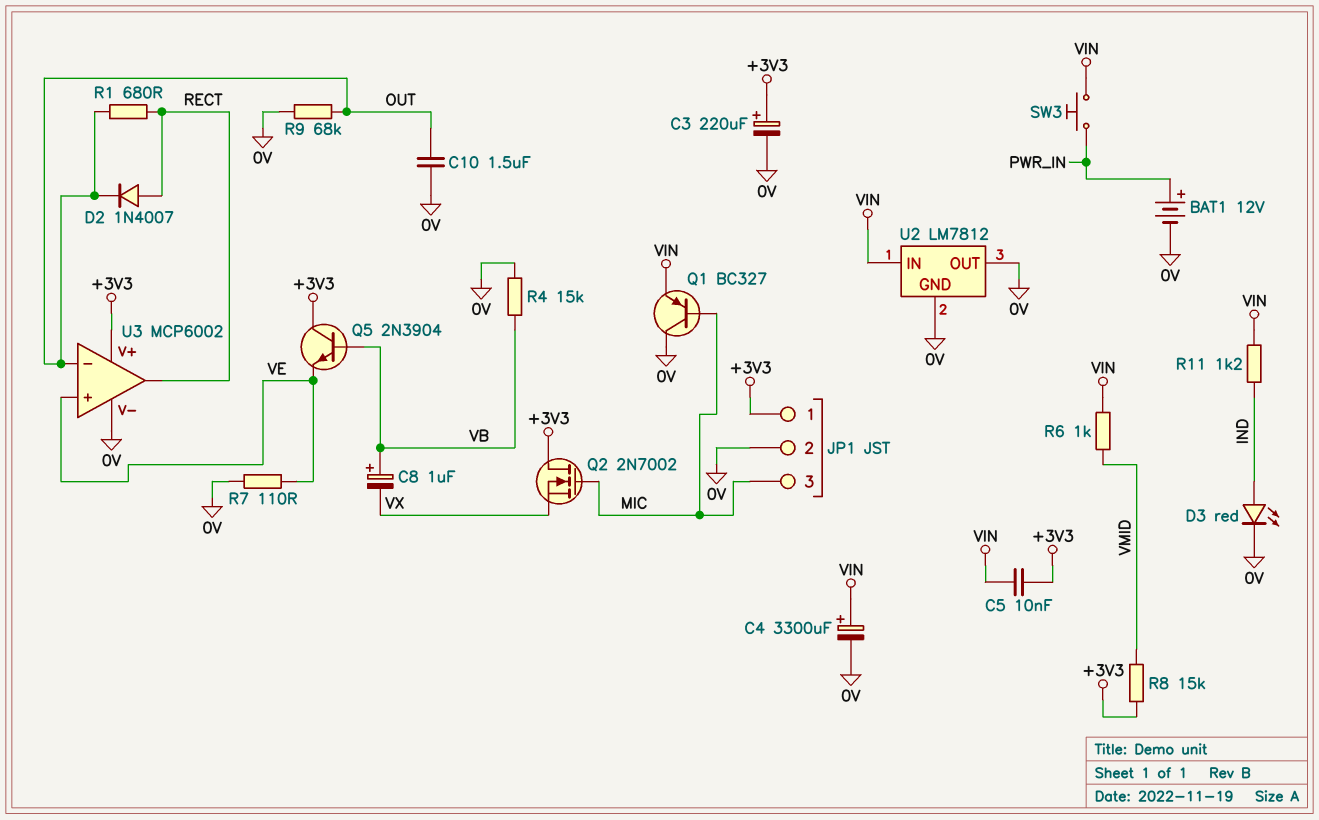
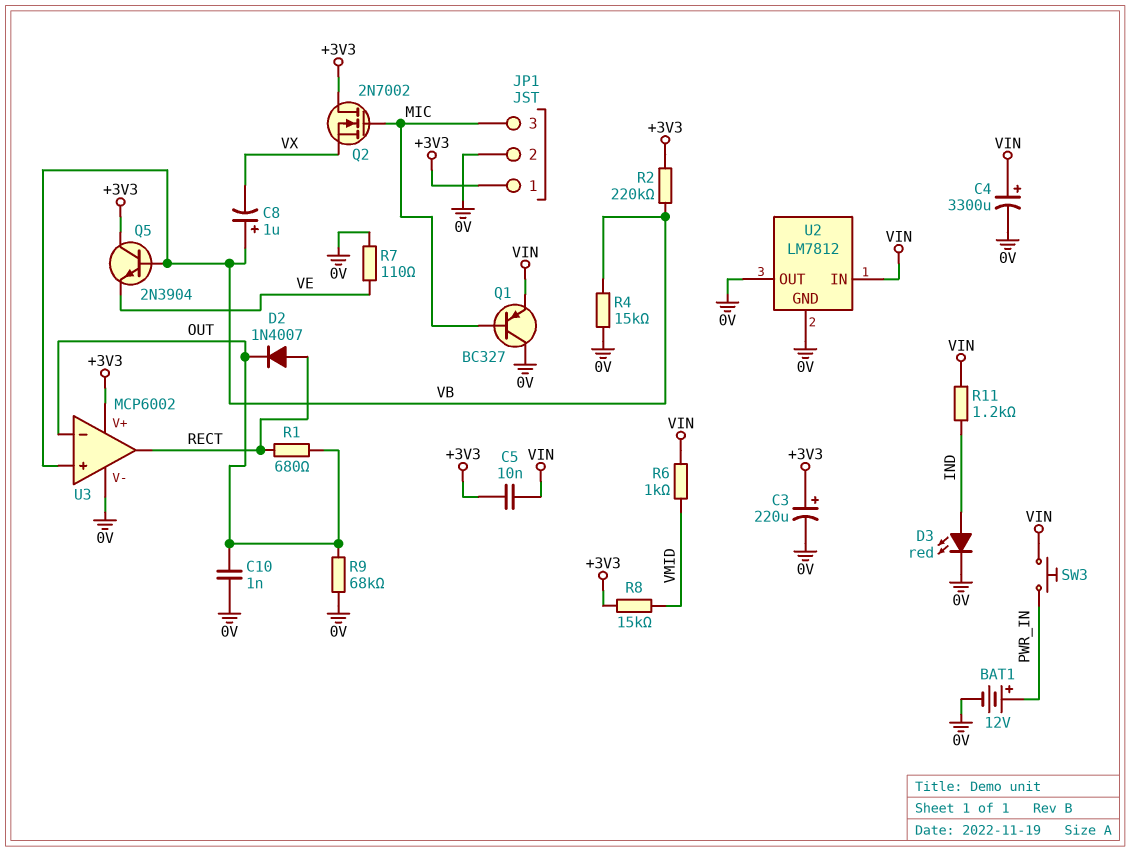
C10: 1.5uF (0V, OUT) -> 1nF (0V, OUT)
R2: none -> 220k (+3V3, VB)
U3 pin in+: VE -> VB

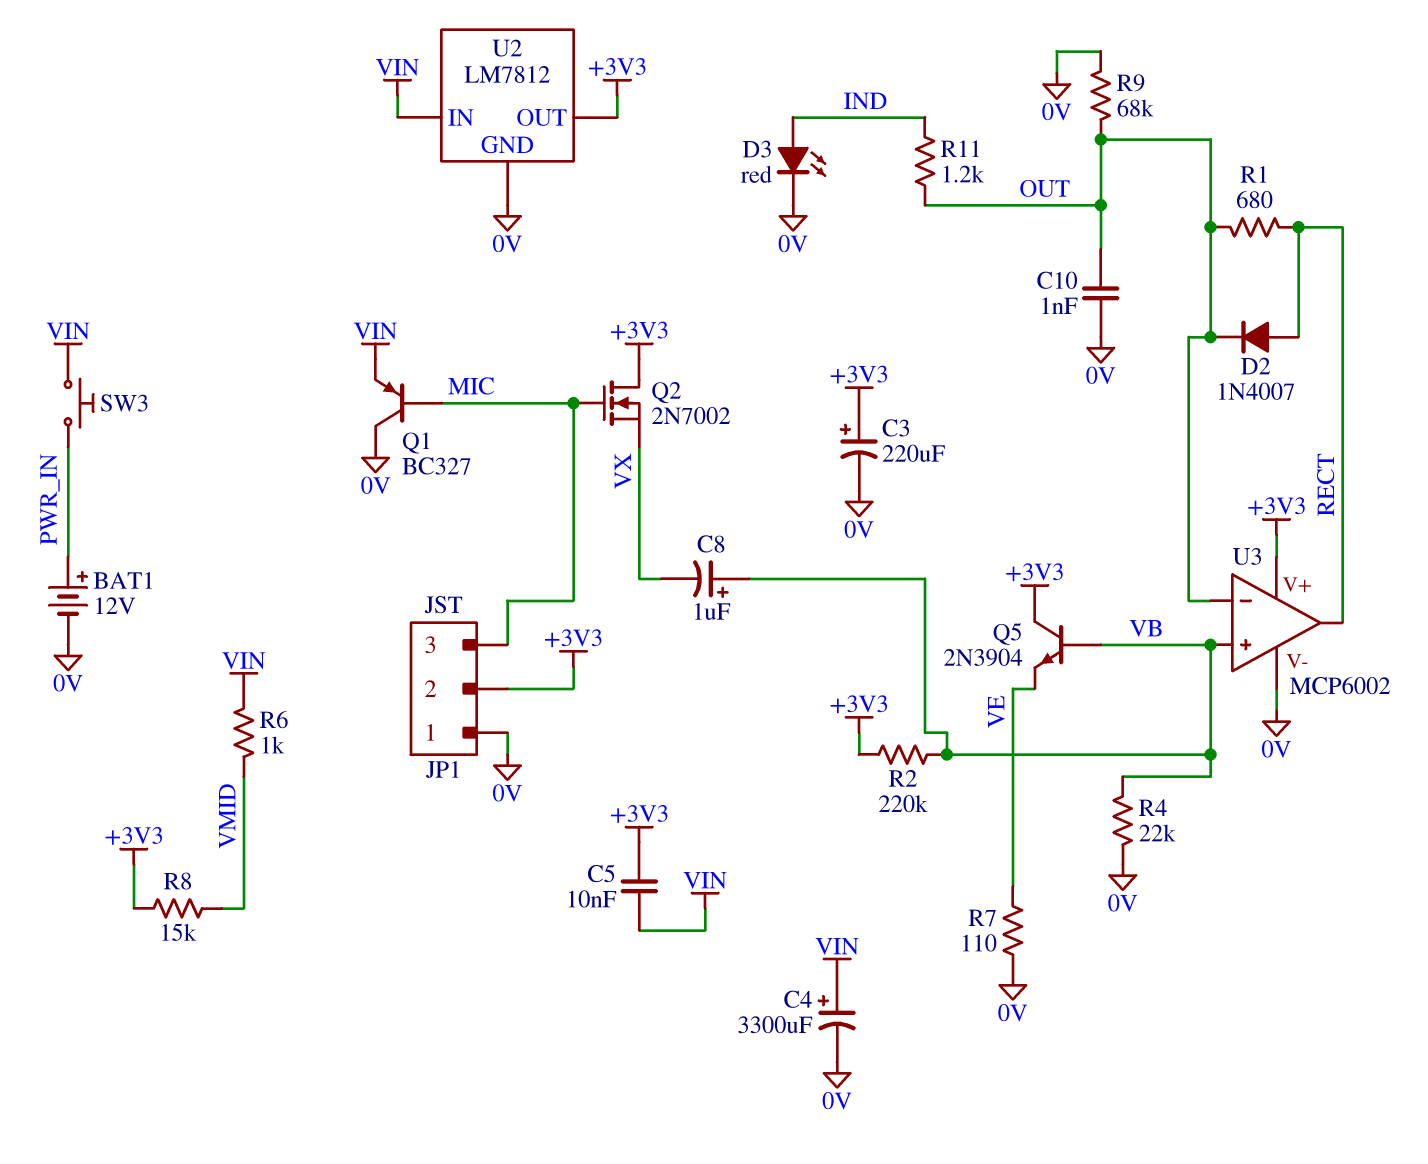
JP1 pin 1: +3V3 -> 0V
JP1 pin 2: 0V -> +3V3
R4: 15k (0V, VB) -> 22k (0V, VB)
R11: 1.2k (IND, VIN) -> 1.2k (IND, OUT)
U2 pin OUT: 0V -> +3V3

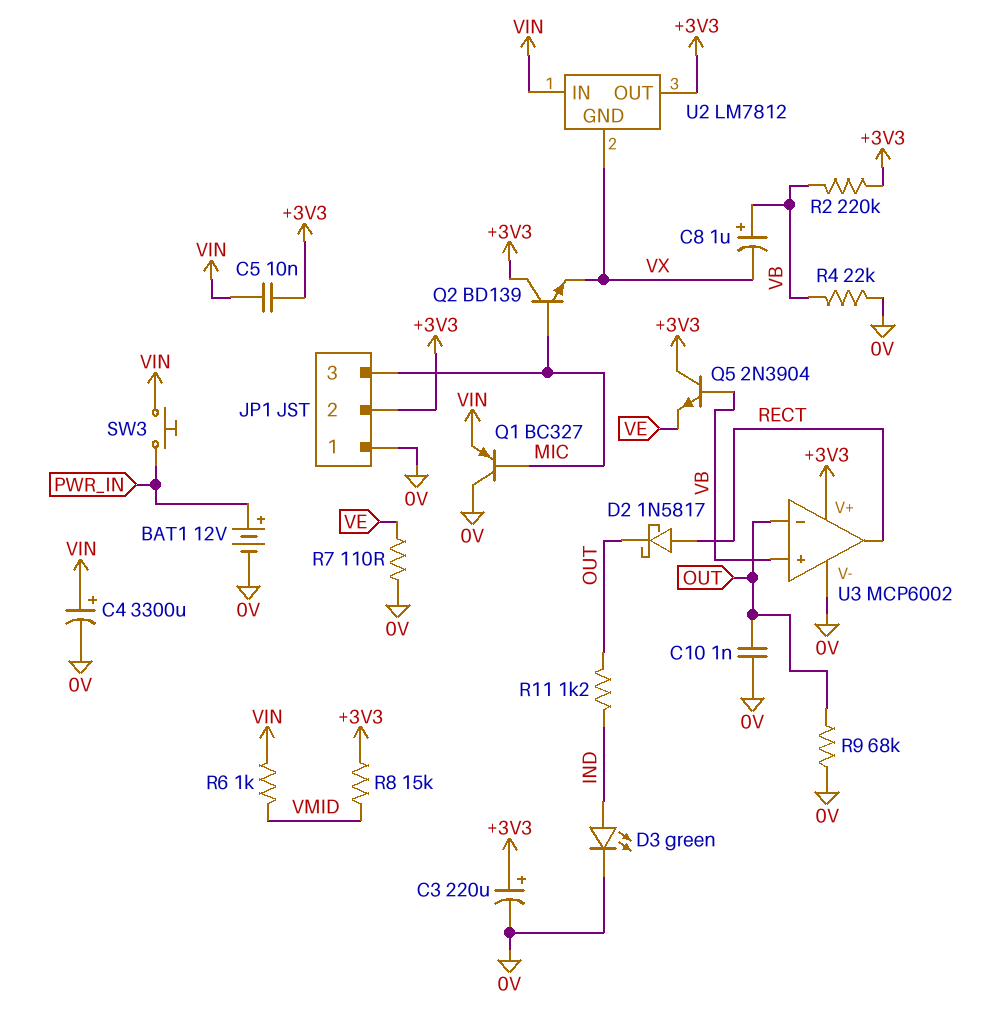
D2: diode 1N4007 (A RECT, K OUT) -> schottky 1N5817 (A RECT, K OUT)
D3: LED red (A IND, K 0V) -> LED green (A IND, K 0V)
Q2: NMOS 2N7002 (G MIC, D +3V3, S VX) -> NPN BD139 (B MIC, C +3V3, E VX)
R1: 680 (OUT, RECT) -> none
U2 pin GND: 0V -> VX

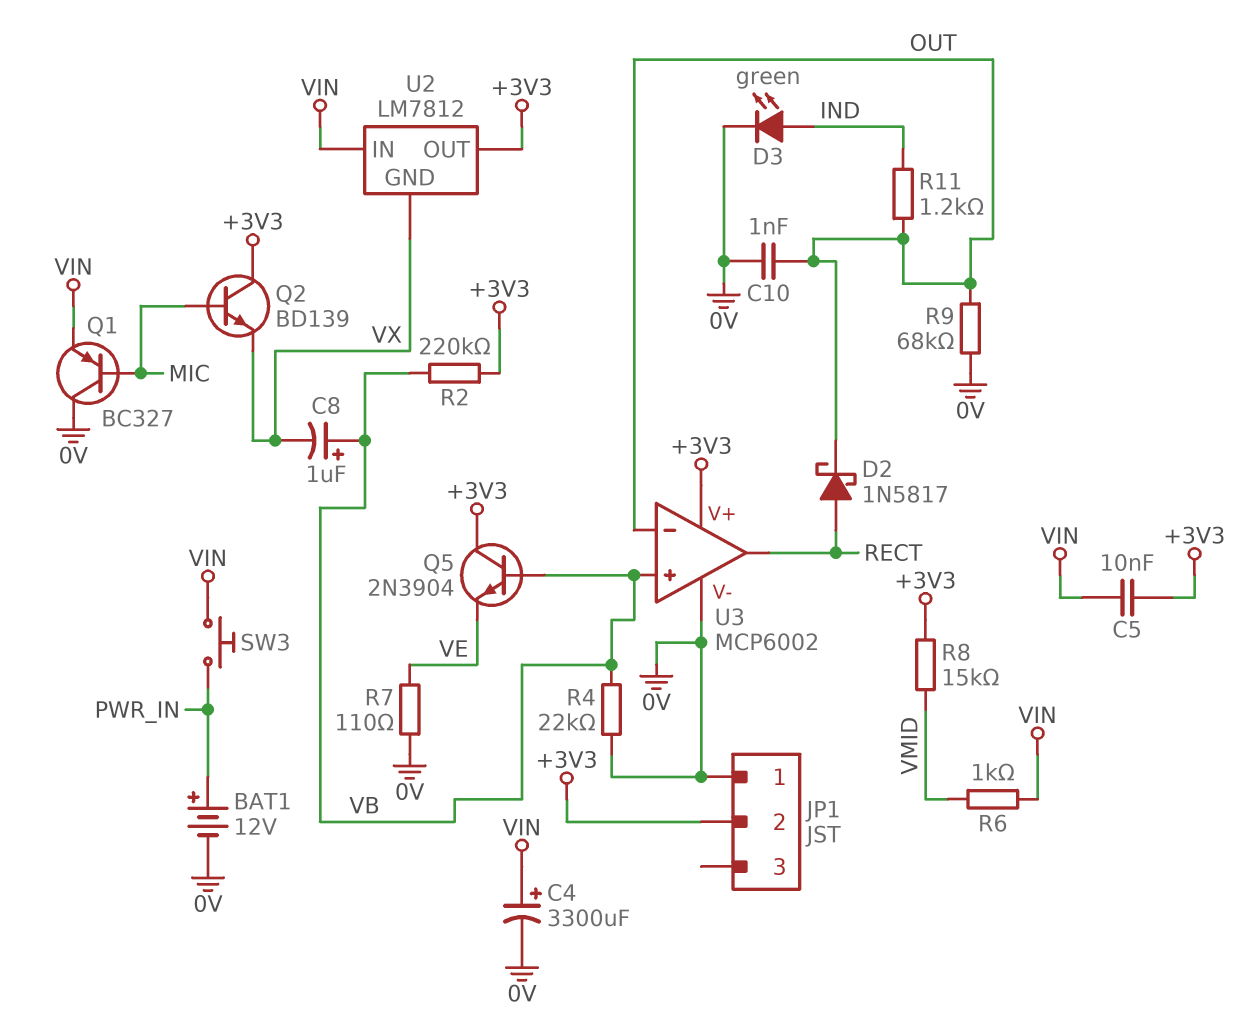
C3: 220uF (plus +3V3, minus 0V) -> none
JP1 pin 3: MIC -> none

